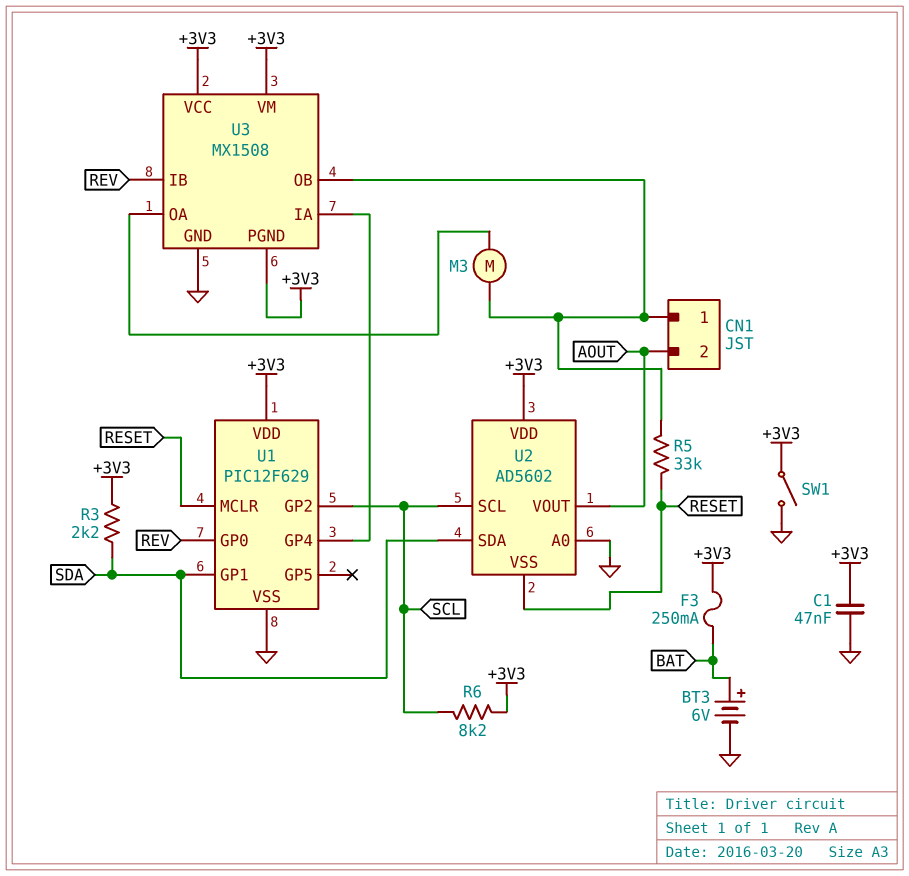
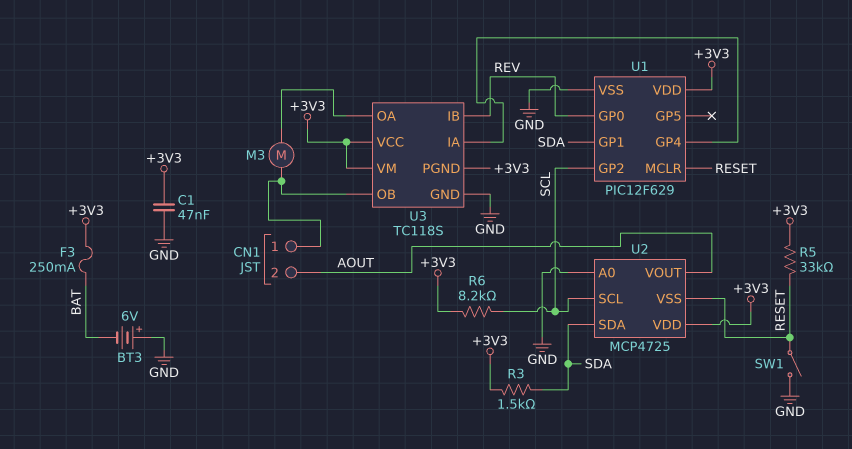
BT3: 6V (plus BAT, minus GND) -> 6V (plus GND, minus BAT)
R3: 2.2k (+3V3, SDA) -> 1.5k (+3V3, SDA)
R5: 33k (CN1/1, RESET) -> 33k (+3V3, RESET)
SW1: switch (+3V3, GND) -> switch (GND, RESET)
U2: AD5602 -> MCP4725
U3: MX1508 -> TC118S

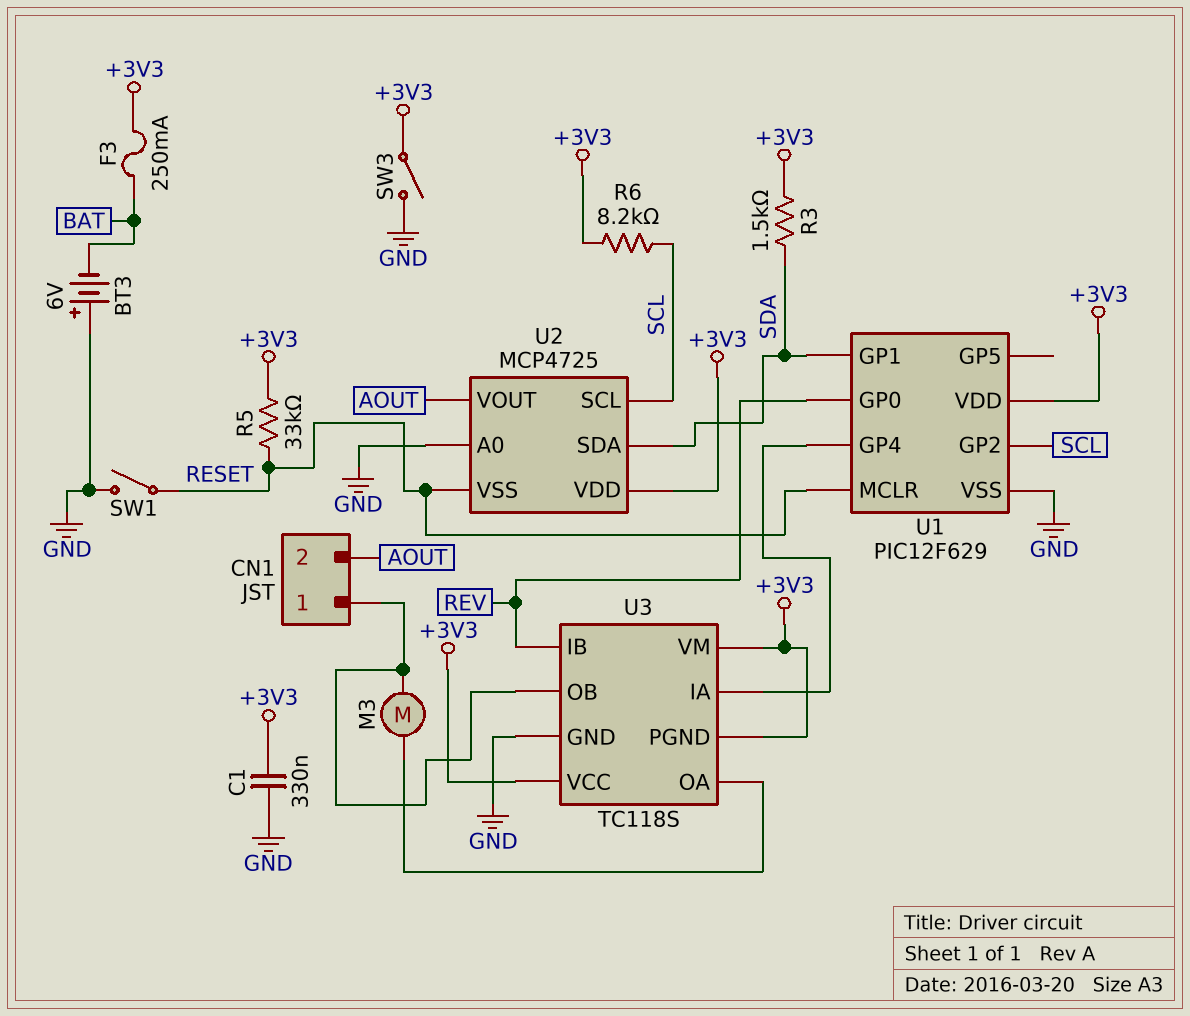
C1: 47nF (+3V3, GND) -> 330nF (+3V3, GND)
SW3: none -> switch (+3V3, GND)

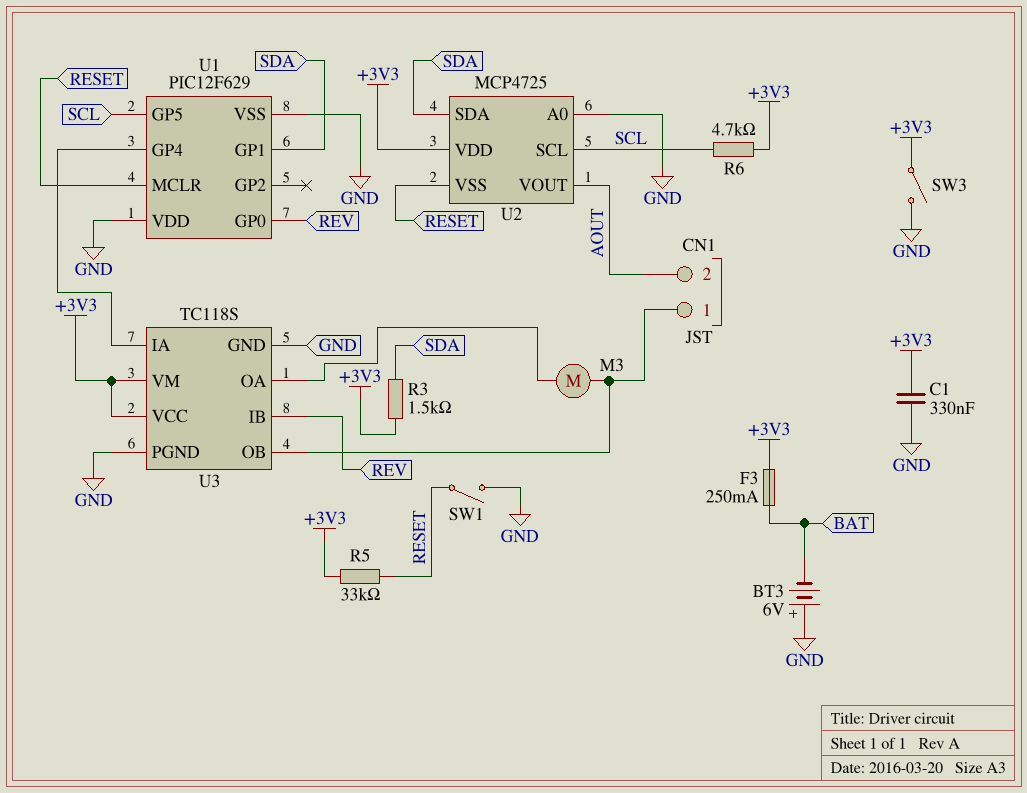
R6: 8.2k (+3V3, SCL) -> 4.7k (+3V3, SCL)
U1 pin GP2: SCL -> none
U1 pin GP5: none -> SCL
U1 pin VDD: +3V3 -> GND
U3 pin PGND: +3V3 -> GND

